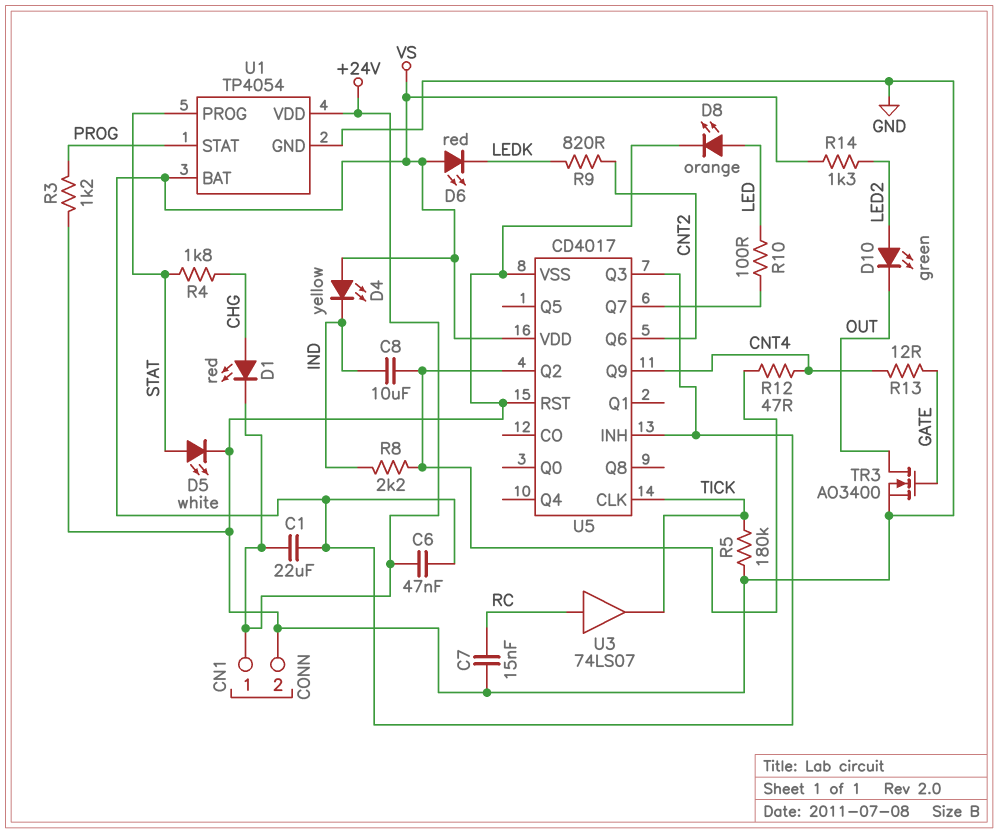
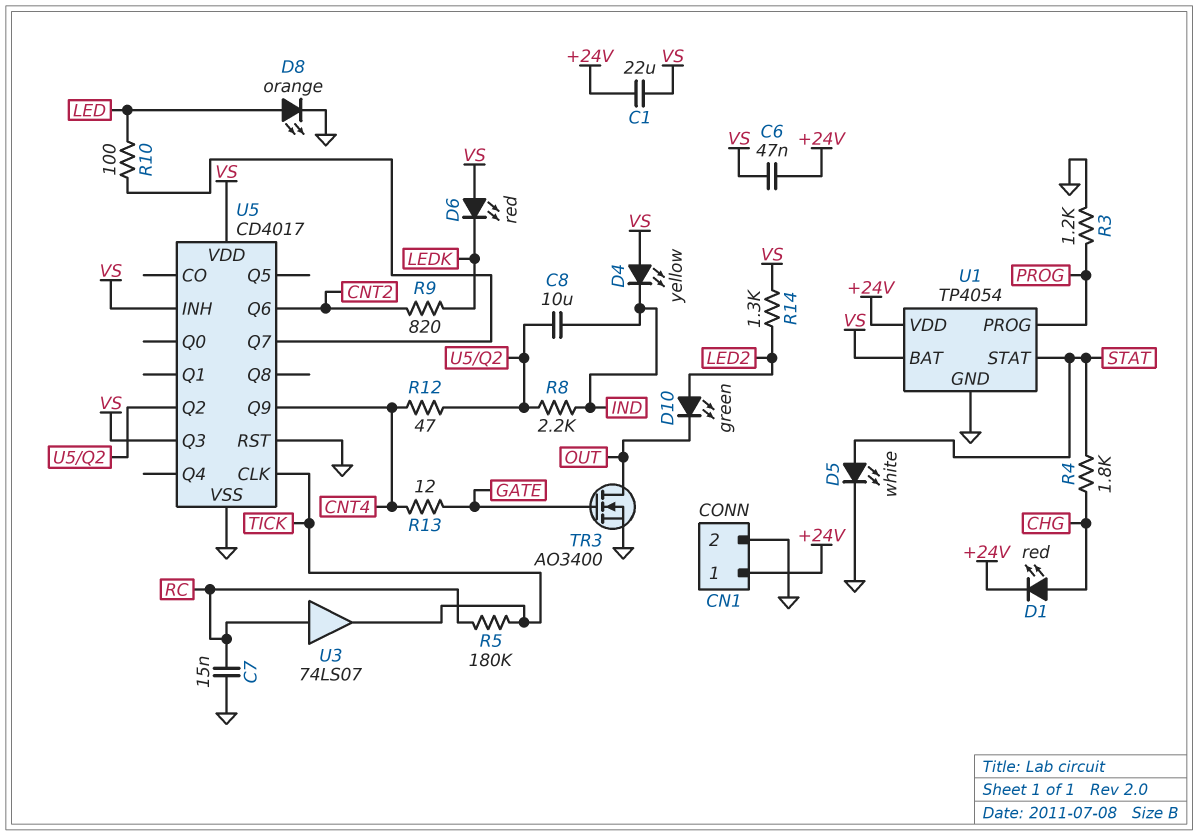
R5: 180k (GND, TICK) -> 180k (RC, TICK)
U1 pin PROG: STAT -> PROG
U1 pin STAT: PROG -> STAT

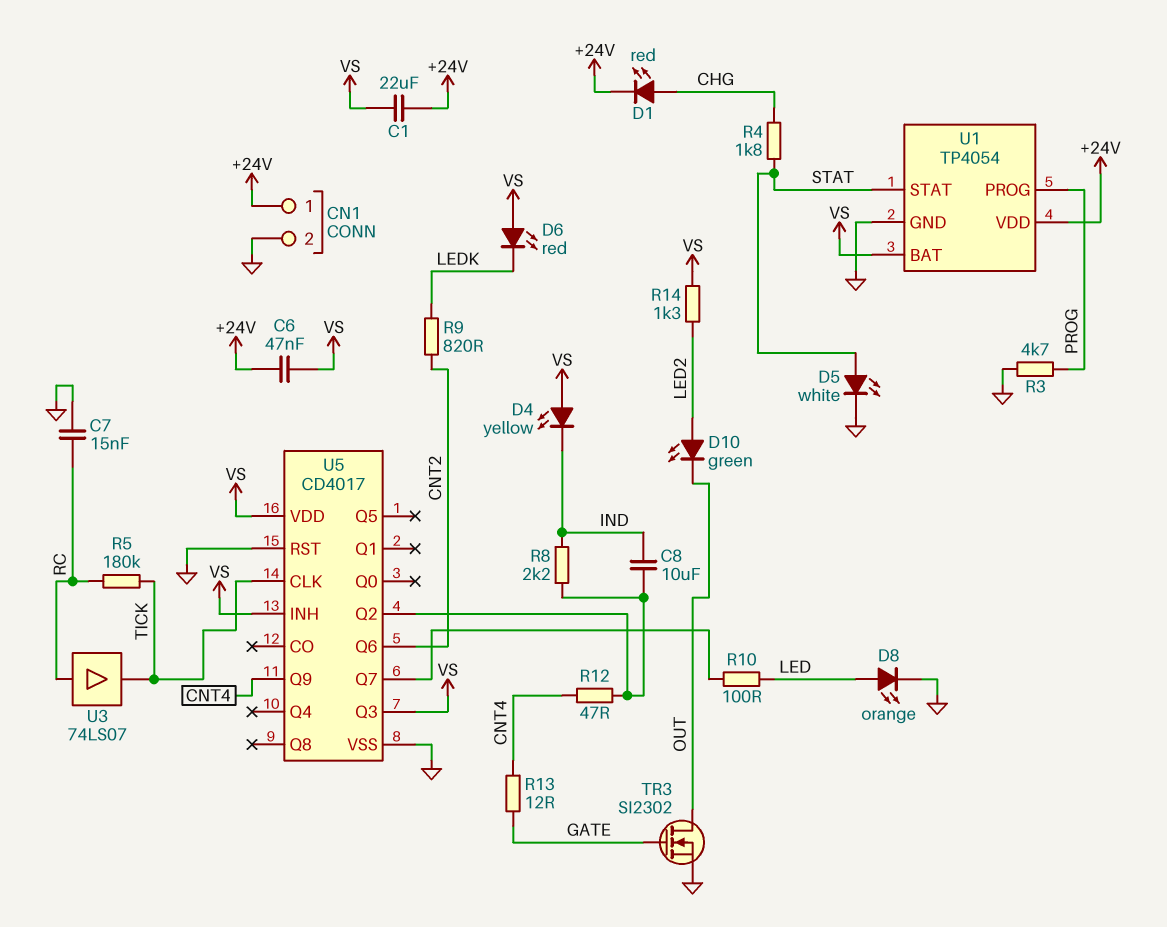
R3: 1.2k (GND, PROG) -> 4.7k (GND, PROG)
TR3: NMOS AO3400 (G GATE, D OUT, S GND) -> NMOS SI2302 (G GATE, D OUT, S GND)

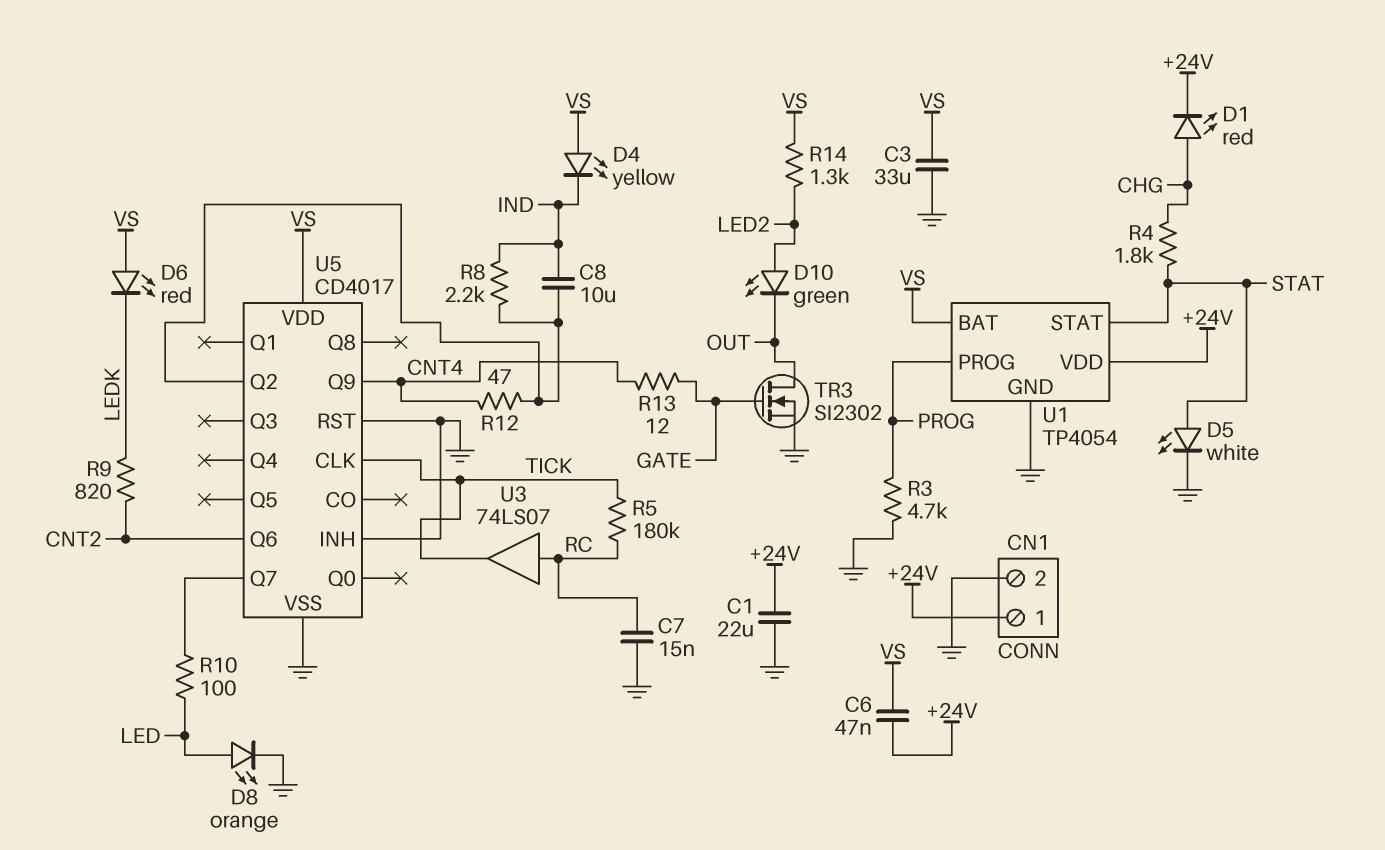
C1: 22uF (+24V, VS) -> 22uF (+24V, GND)
C3: none -> 33uF (GND, VS)
U5 pin INH: VS -> GND
U5 pin Q3: VS -> none

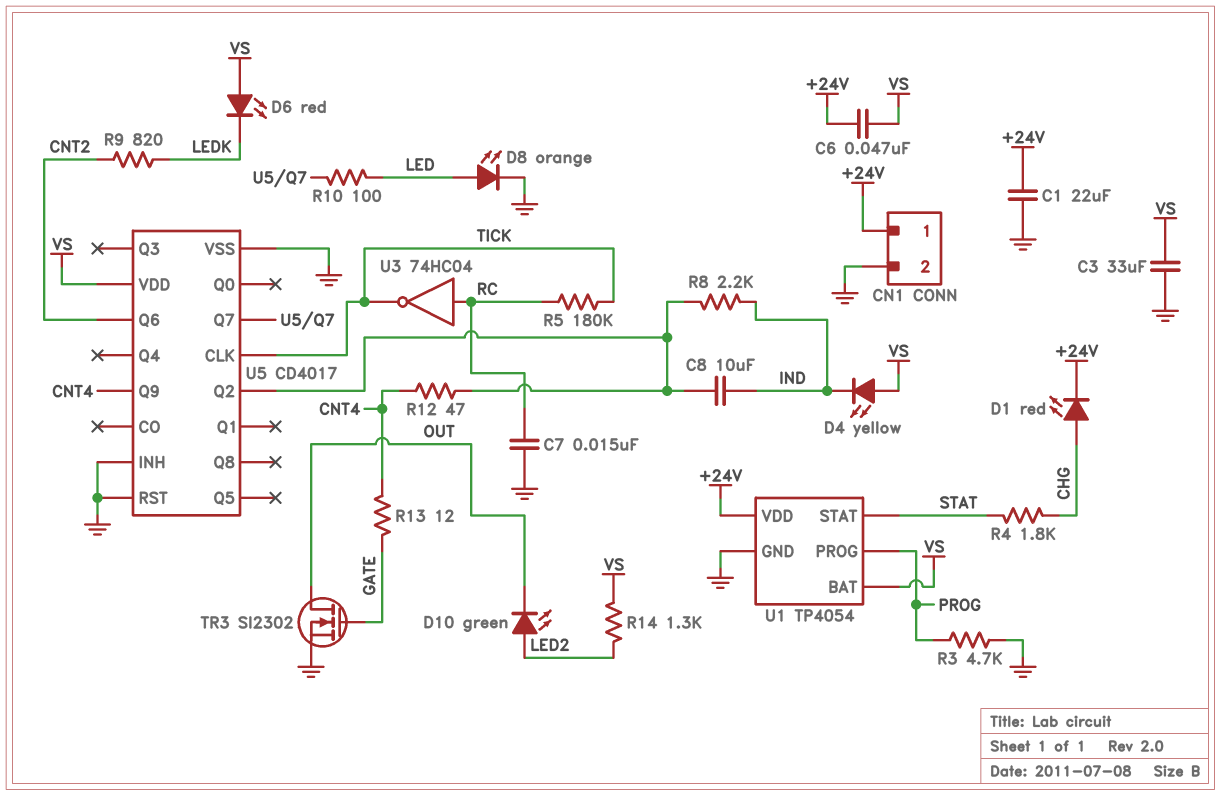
D5: LED white (A STAT, K GND) -> none
U3: buffer 74LS07 (in RC, out TICK) -> NOT 74HC04 (in RC, out TICK)

